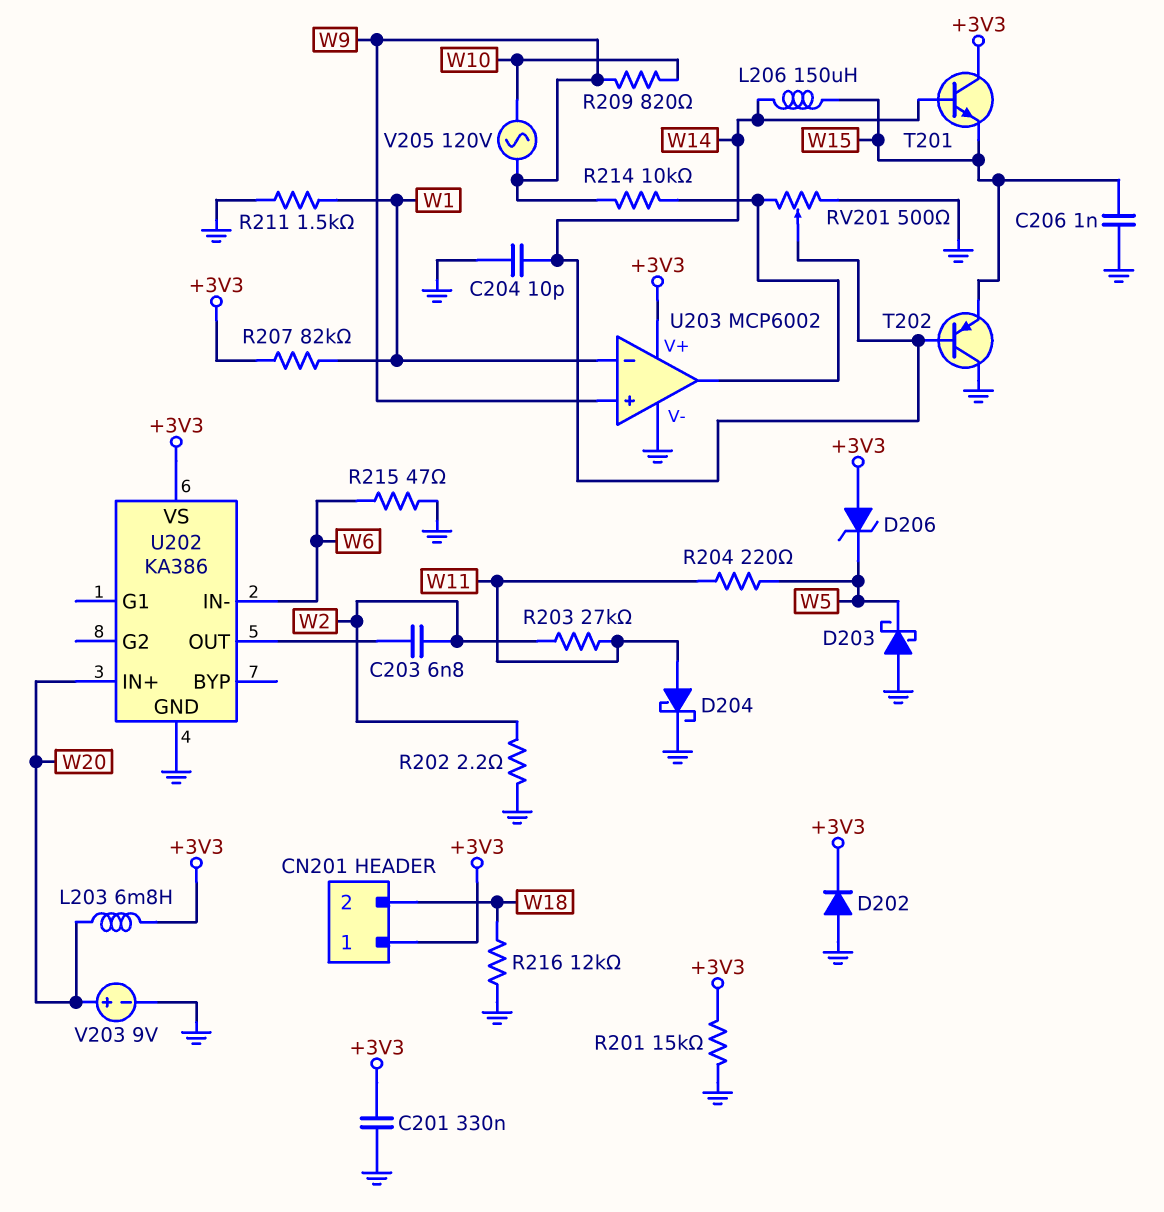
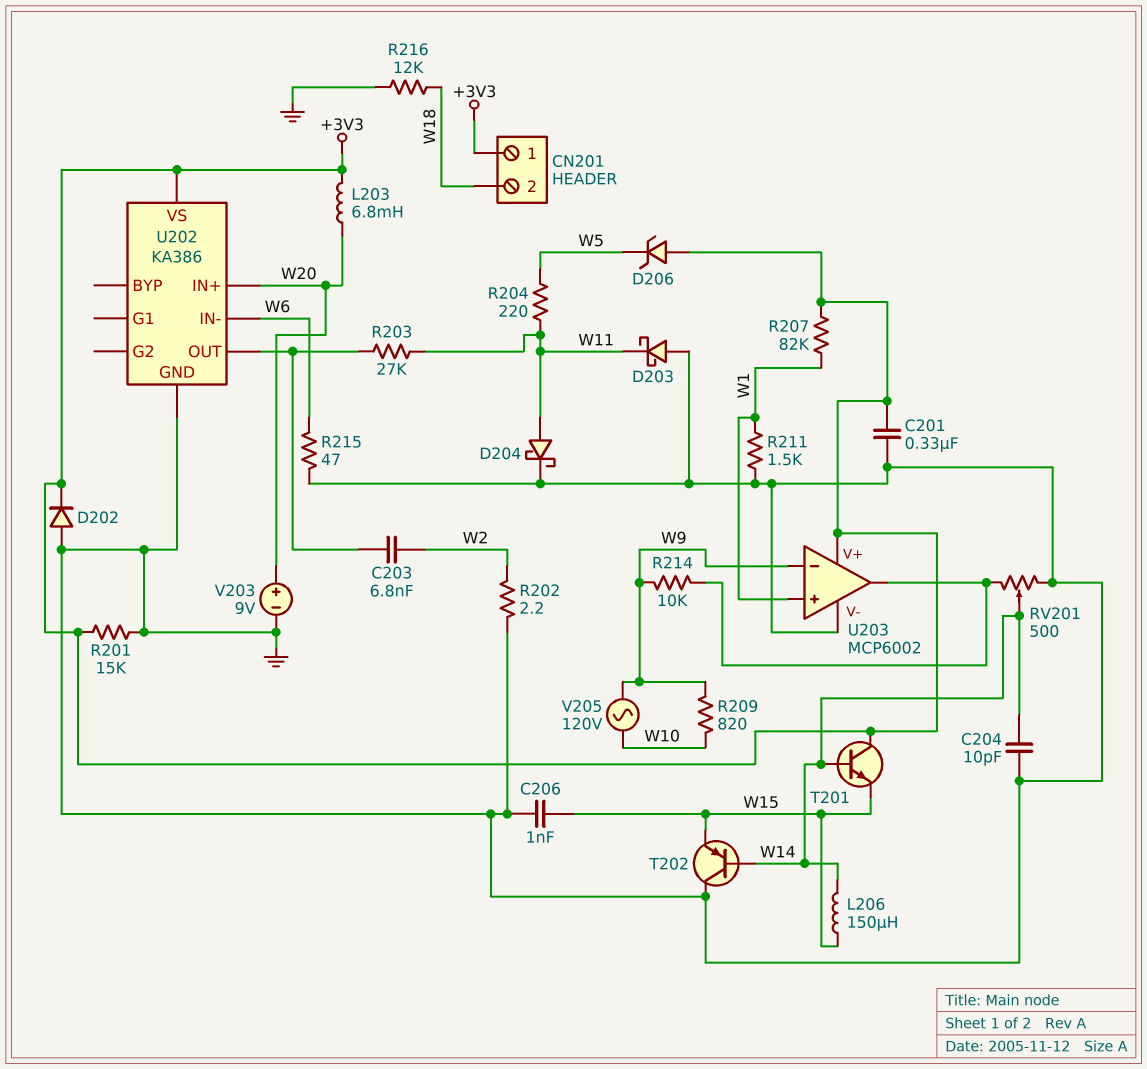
D203: schottky (A GND, K W5) -> schottky (A GND, K W11)
R203: 27k (W2, W11) -> 27k (U202/OUT, W11)
U203 pin in+: W9 -> W1
U203 pin in-: W1 -> W9

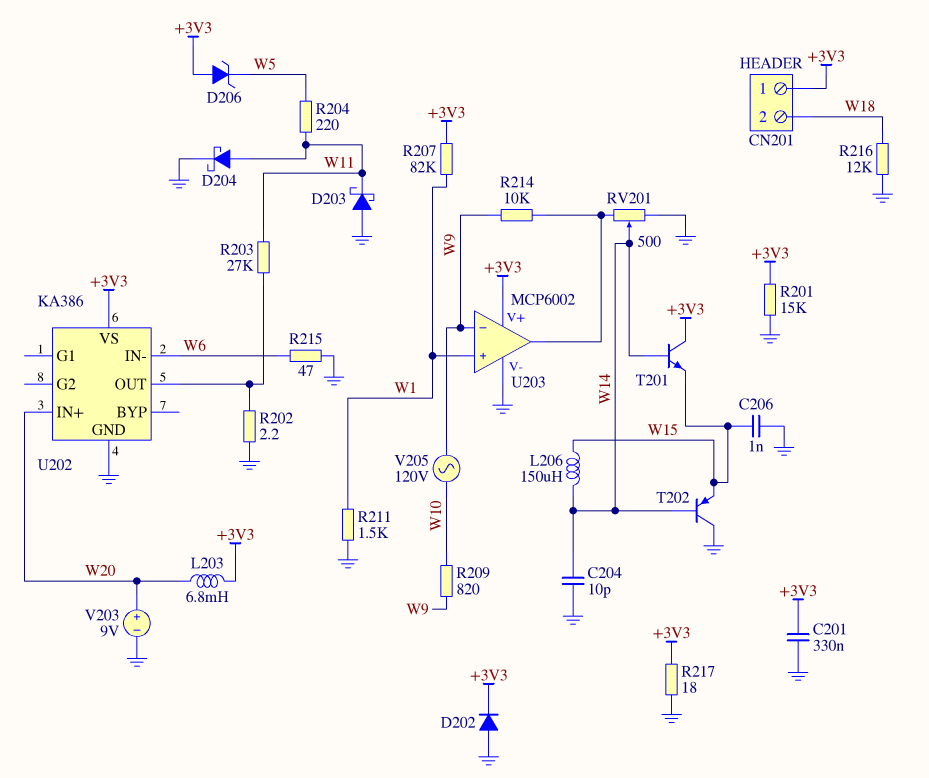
C203: 6.8nF (U202/OUT, W2) -> none
R202: 2.2 (GND, W2) -> 2.2 (GND, U202/OUT)
R217: none -> 18 (+3V3, GND)

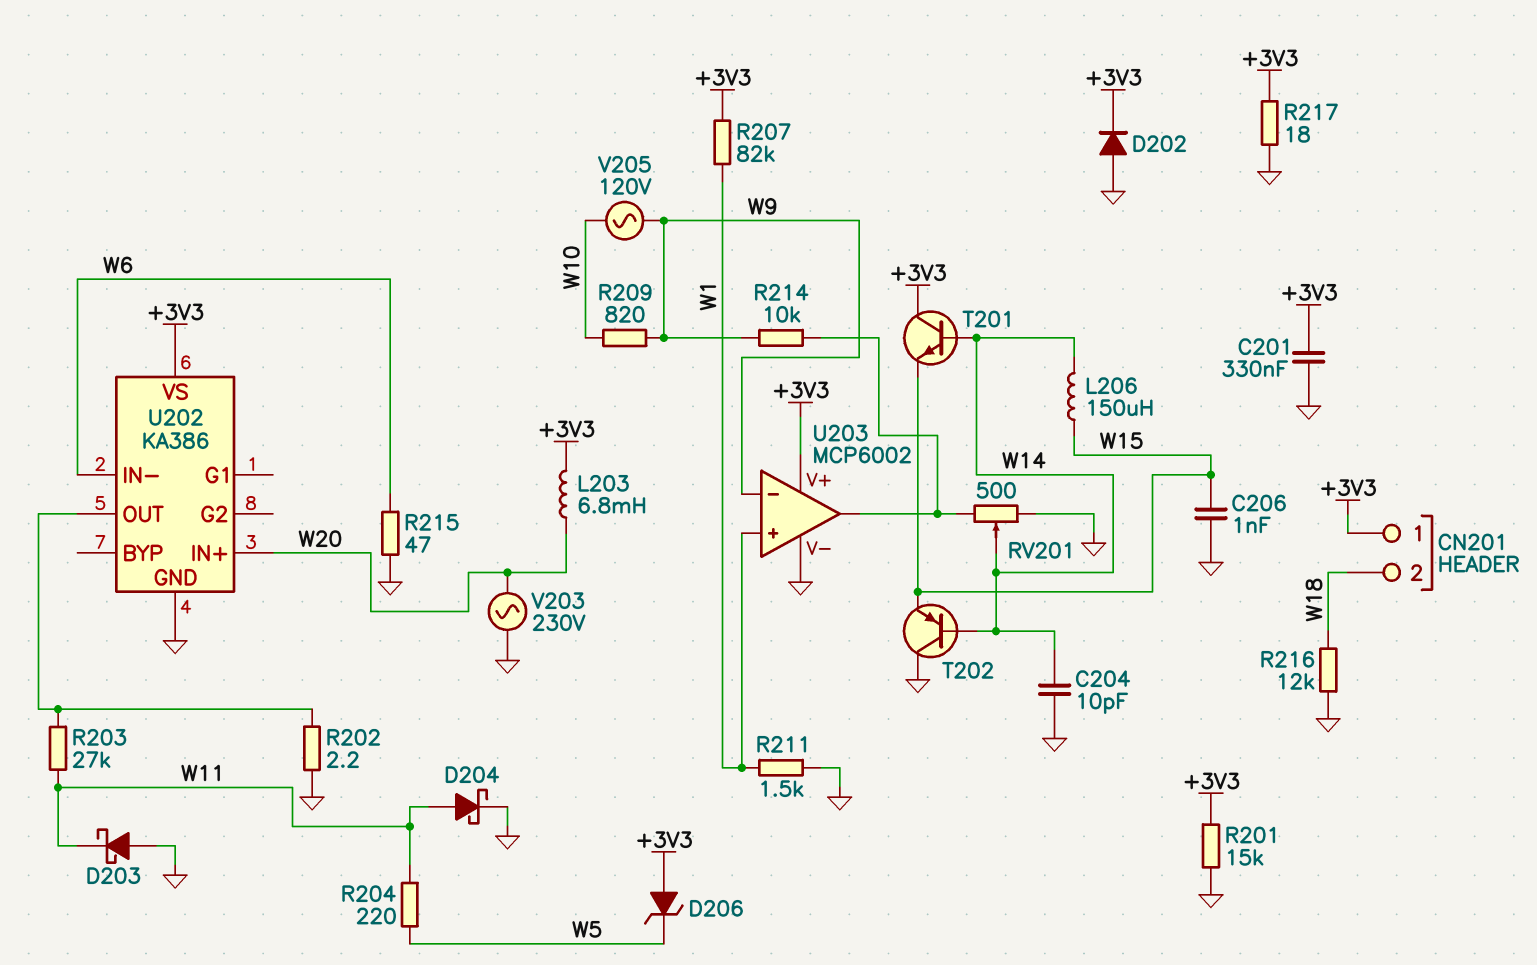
V203: 9V (plus W20, minus GND) -> AC 230V (GND, W20)

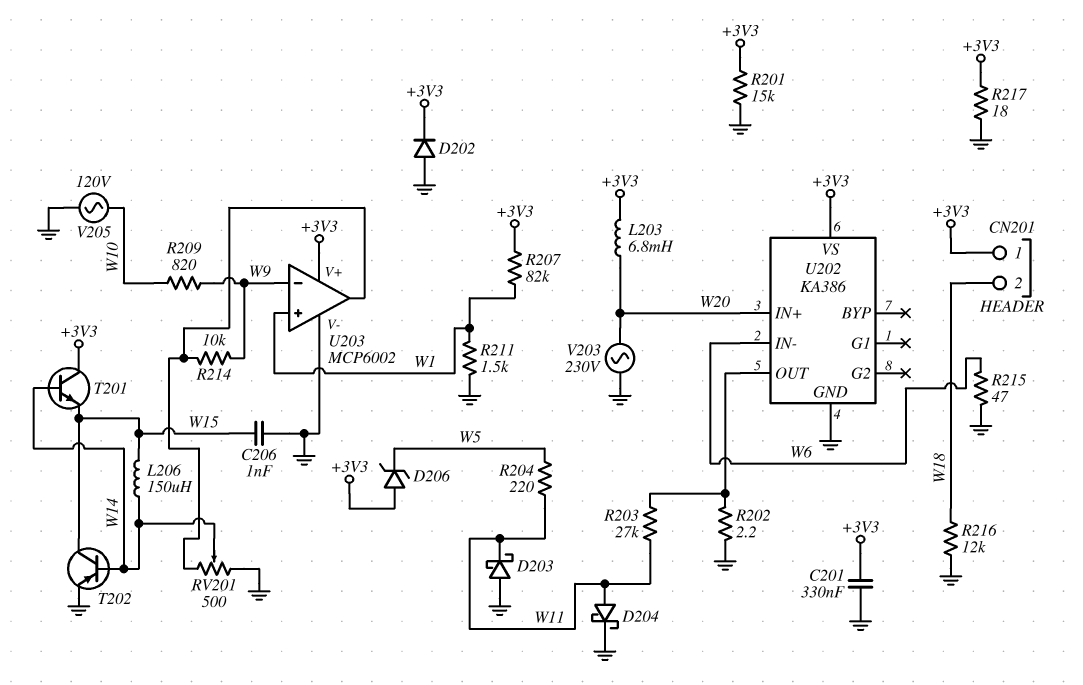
C204: 10pF (GND, W14) -> none
T202: PNP (B W14, C GND, E W15) -> PNP (B W14, C W15, E GND)
V205: AC 120V (W9, W10) -> AC 120V (GND, W10)

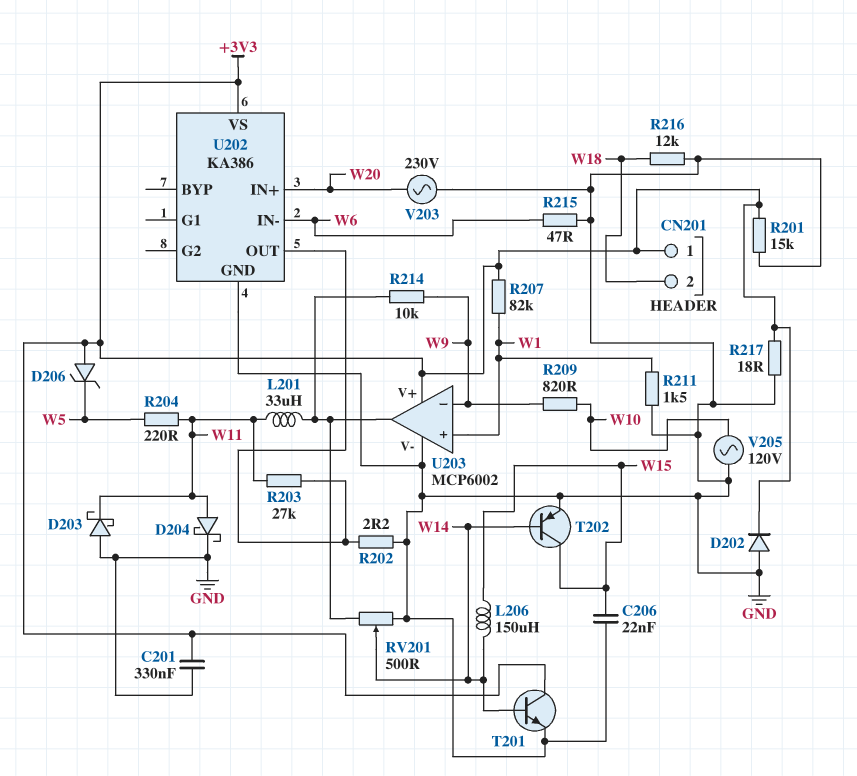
C206: 1nF (GND, W15) -> 22nF (GND, W15)
L201: none -> 33uH (U203/out, W11)
L203: 6.8mH (+3V3, W20) -> none
T201: NPN (B W14, C +3V3, E W15) -> NPN (B W14, C +3V3, E GND)

